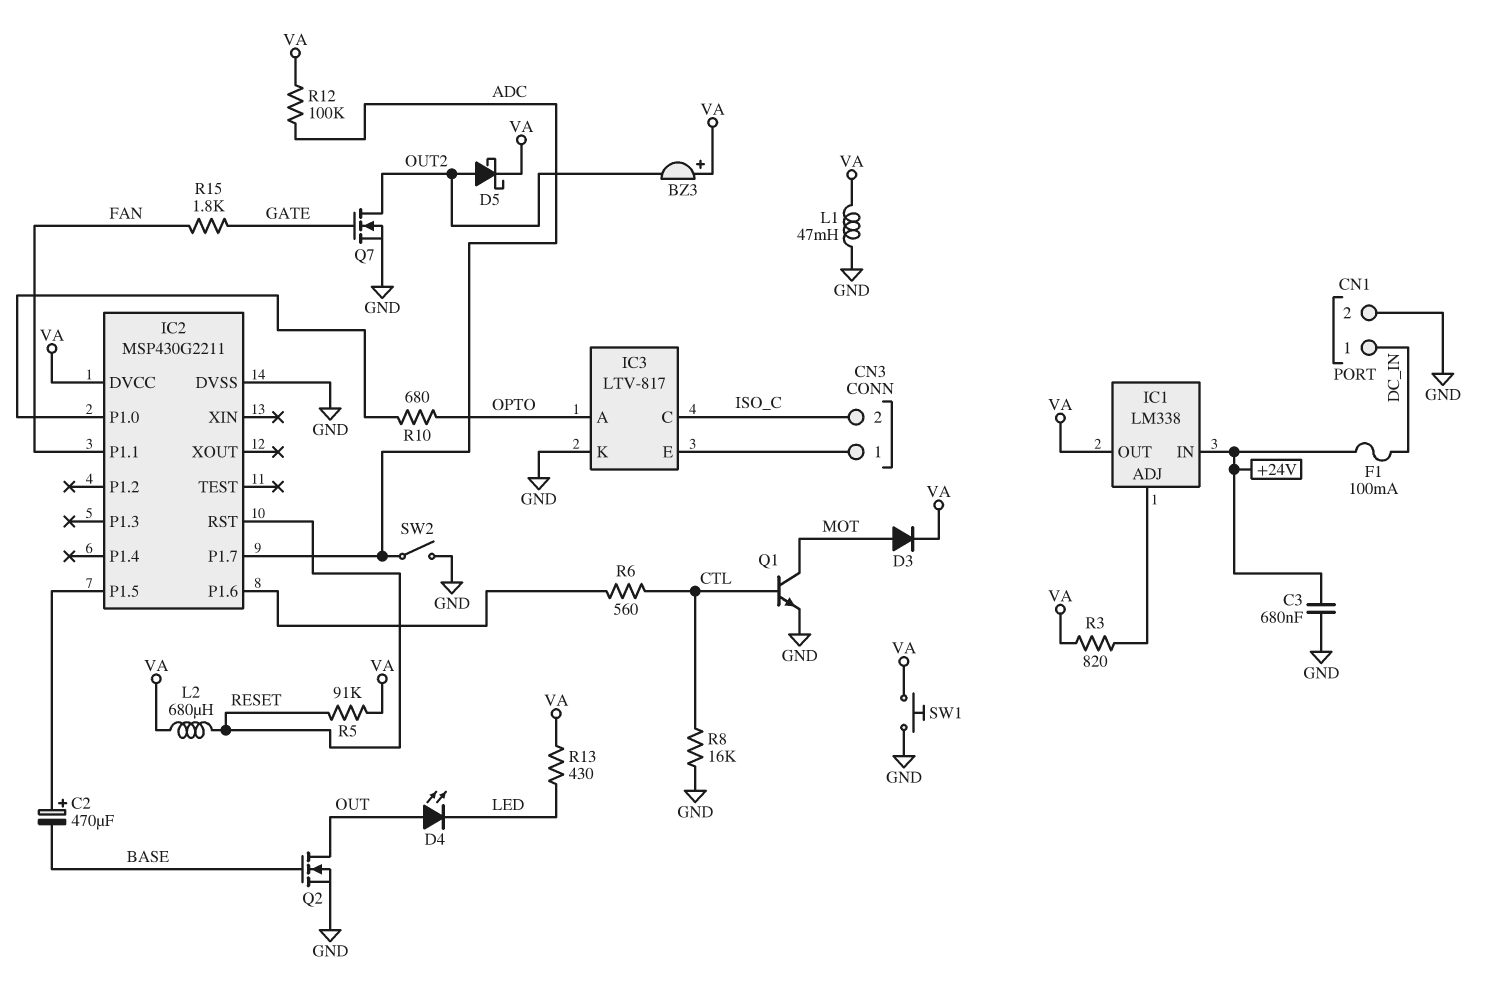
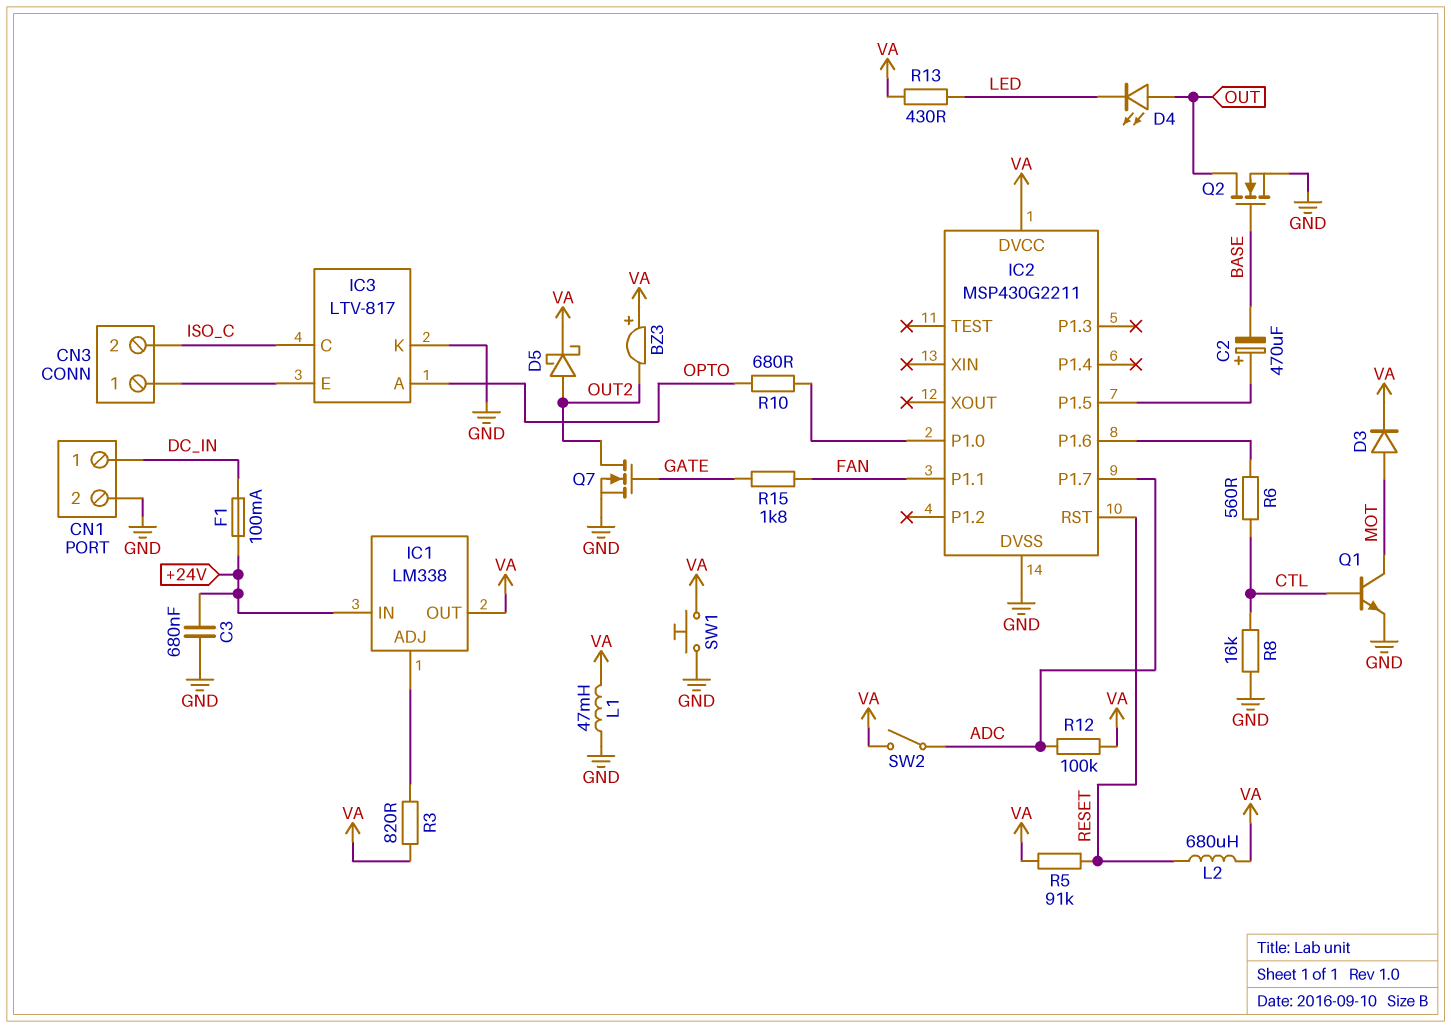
SW2: switch (ADC, GND) -> switch (ADC, VA)

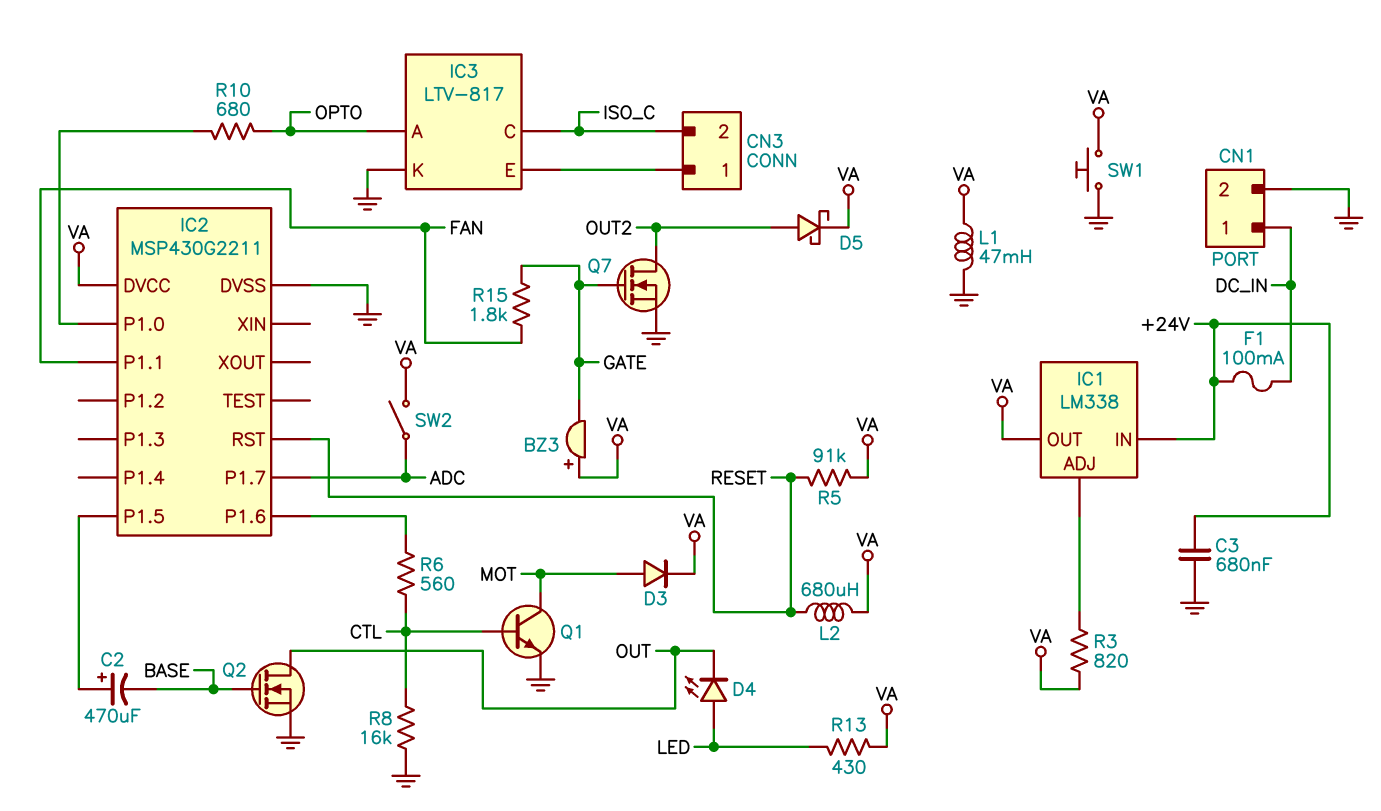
BZ3: buzzer (plus VA, minus OUT2) -> buzzer (plus VA, minus GATE)
D4: LED (A OUT, K LED) -> LED (A LED, K OUT)
R12: 100k (ADC, VA) -> none

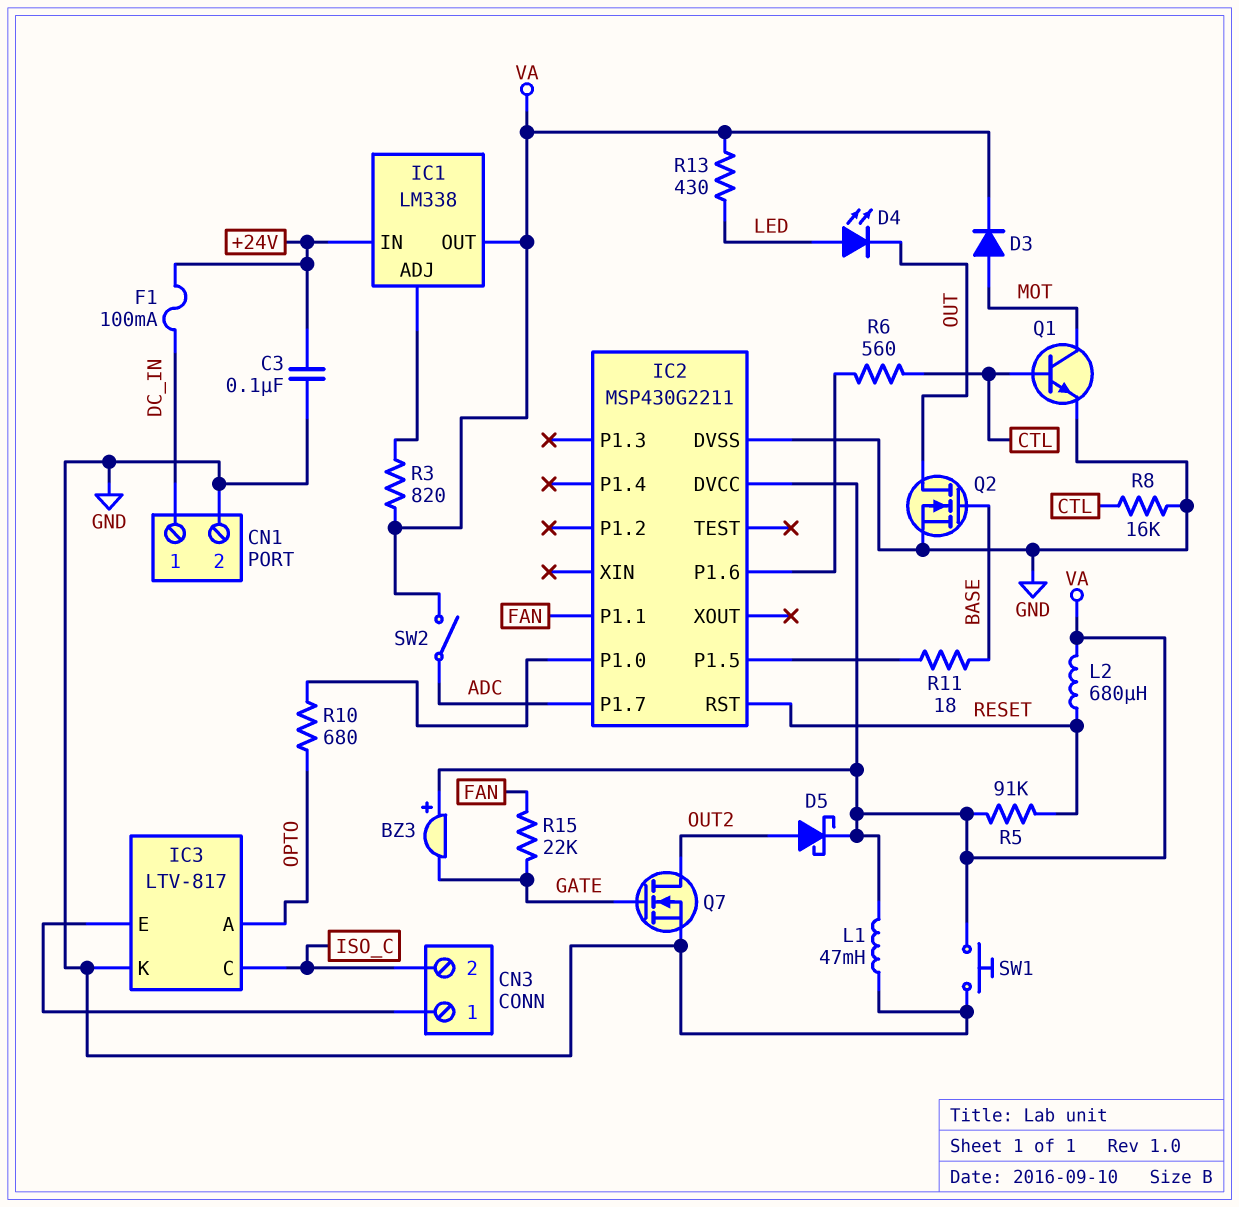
C2: 470uF (plus IC2/P1.5, minus BASE) -> none
C3: 680nF (+24V, GND) -> 100nF (+24V, GND)
R11: none -> 18 (BASE, IC2/P1.5)
R15: 1.8k (FAN, GATE) -> 22k (FAN, GATE)

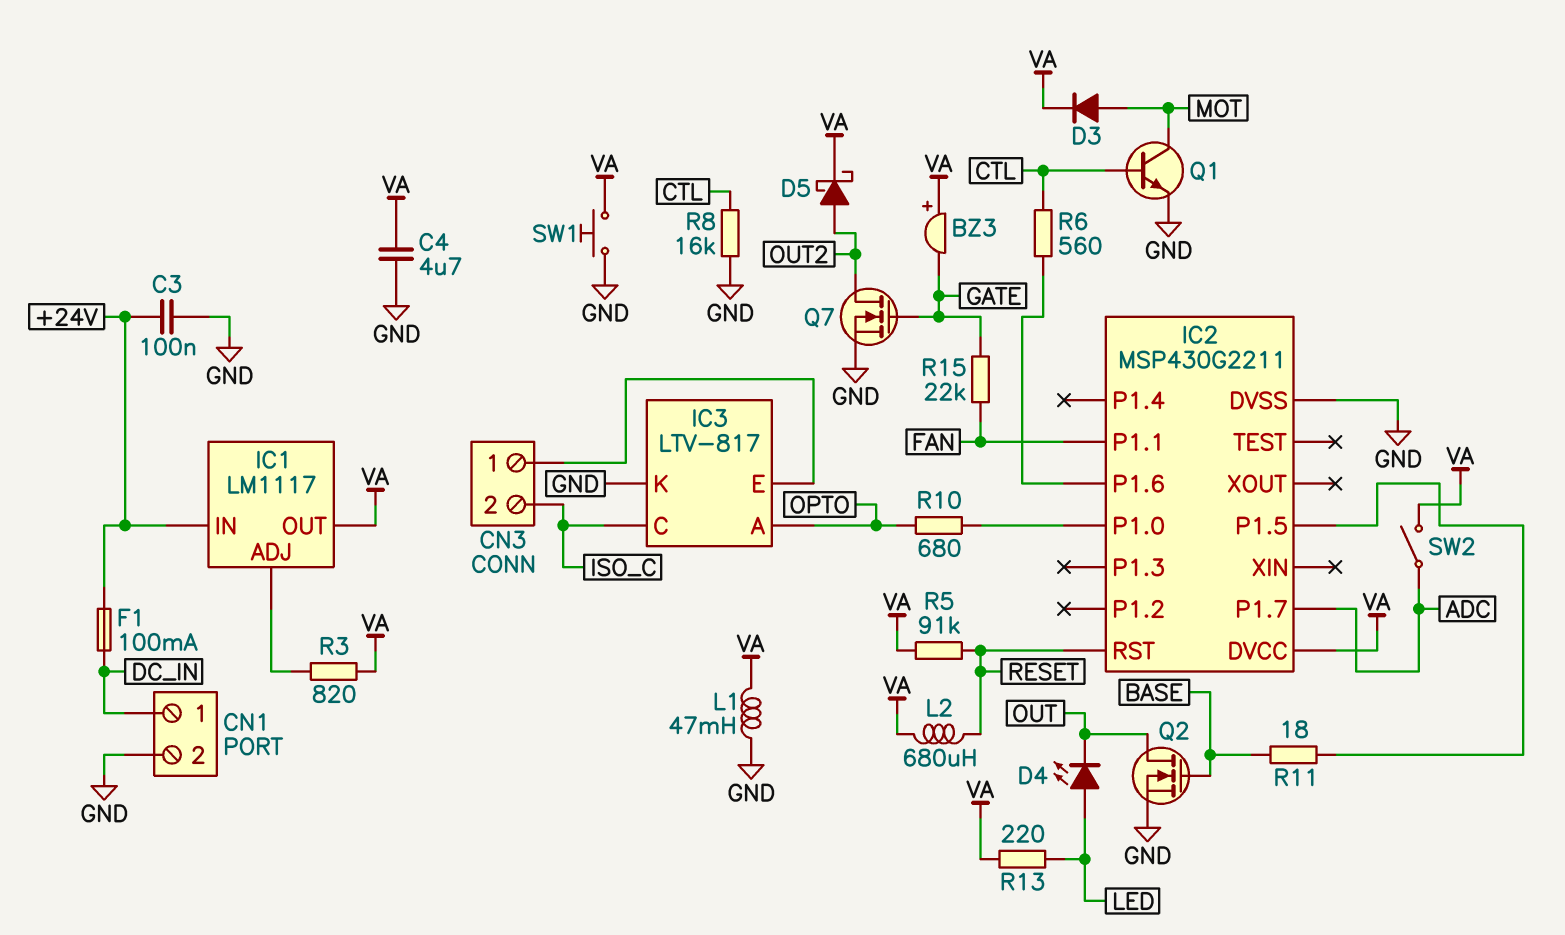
C4: none -> 4.7uF (GND, VA)
IC1: LM338 -> LM1117
R13: 430 (LED, VA) -> 220 (LED, VA)

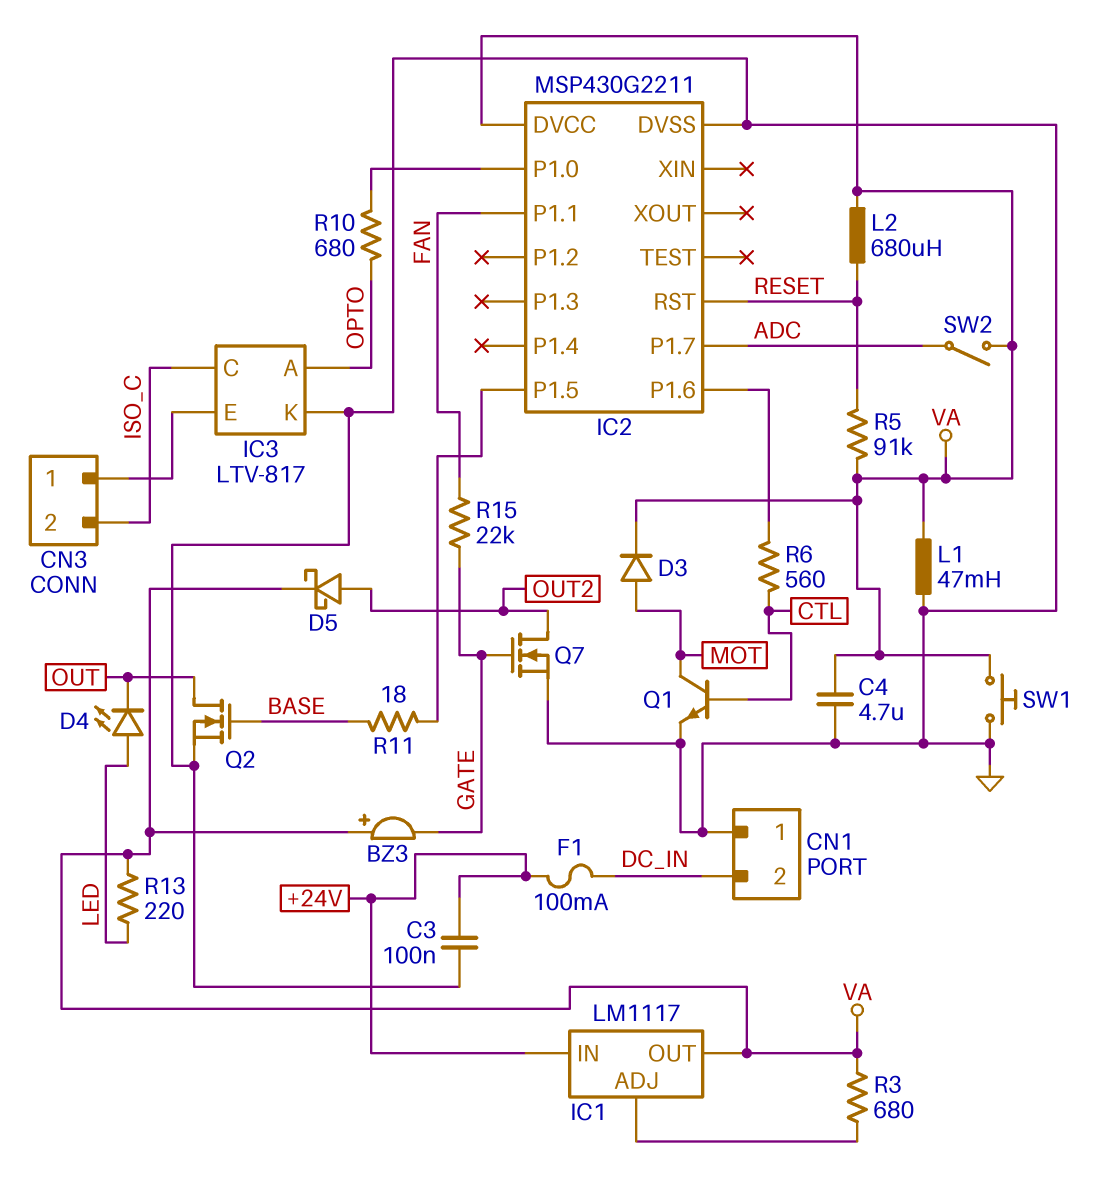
CN1 pin 1: DC_IN -> GND
CN1 pin 2: GND -> DC_IN
R3: 820 (IC1/ADJ, VA) -> 680 (IC1/ADJ, VA)
R8: 16k (CTL, GND) -> none

